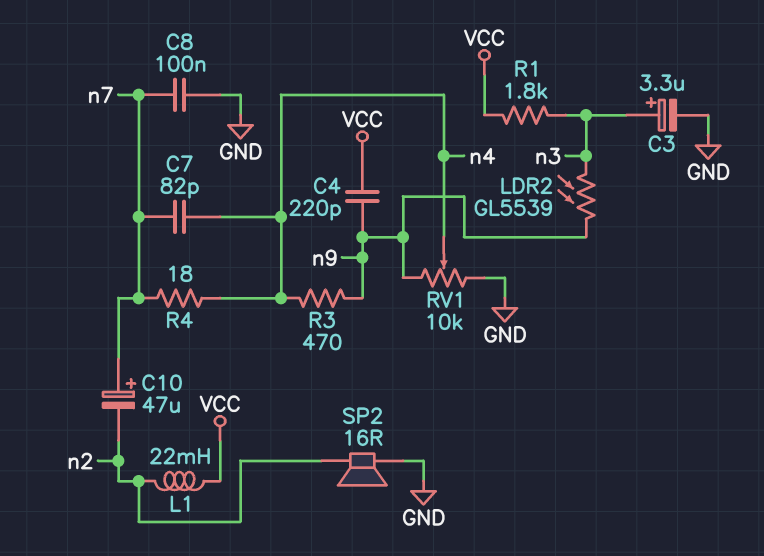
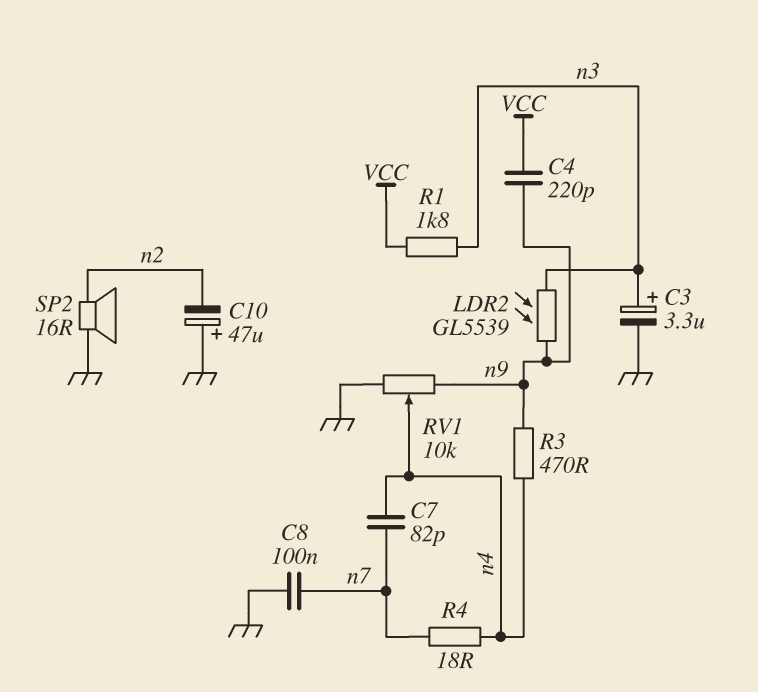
C10: 47uF (plus n7, minus n2) -> 47uF (plus GND, minus n2)
L1: 22mH (VCC, n2) -> none

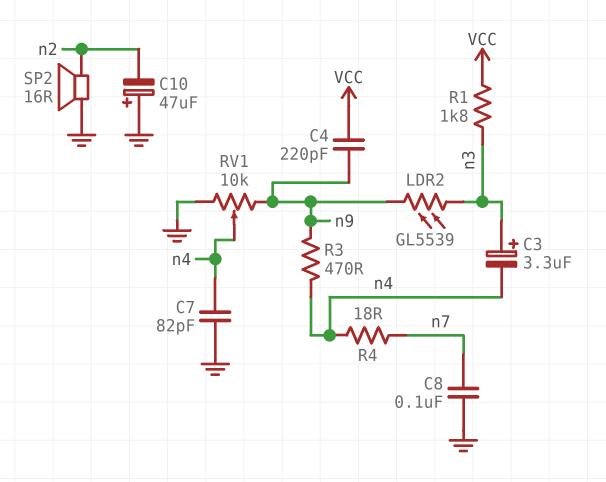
C3: 3.3uF (plus n3, minus GND) -> 3.3uF (plus n3, minus n4)
C7: 82pF (n4, n7) -> 82pF (GND, n4)

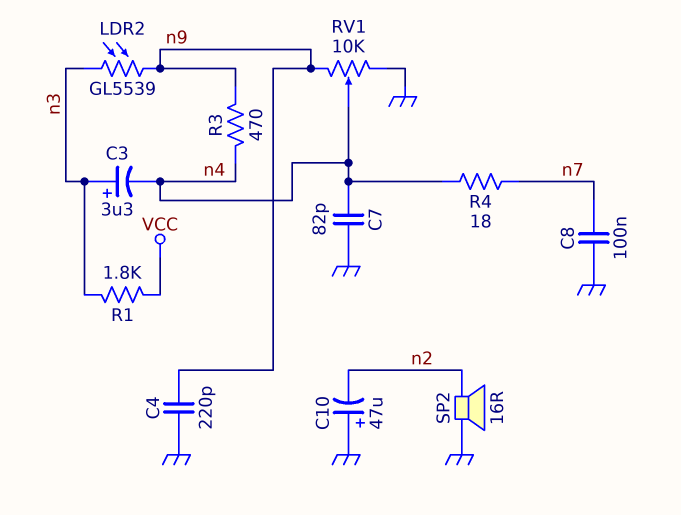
C4: 220pF (VCC, n9) -> 220pF (GND, n9)

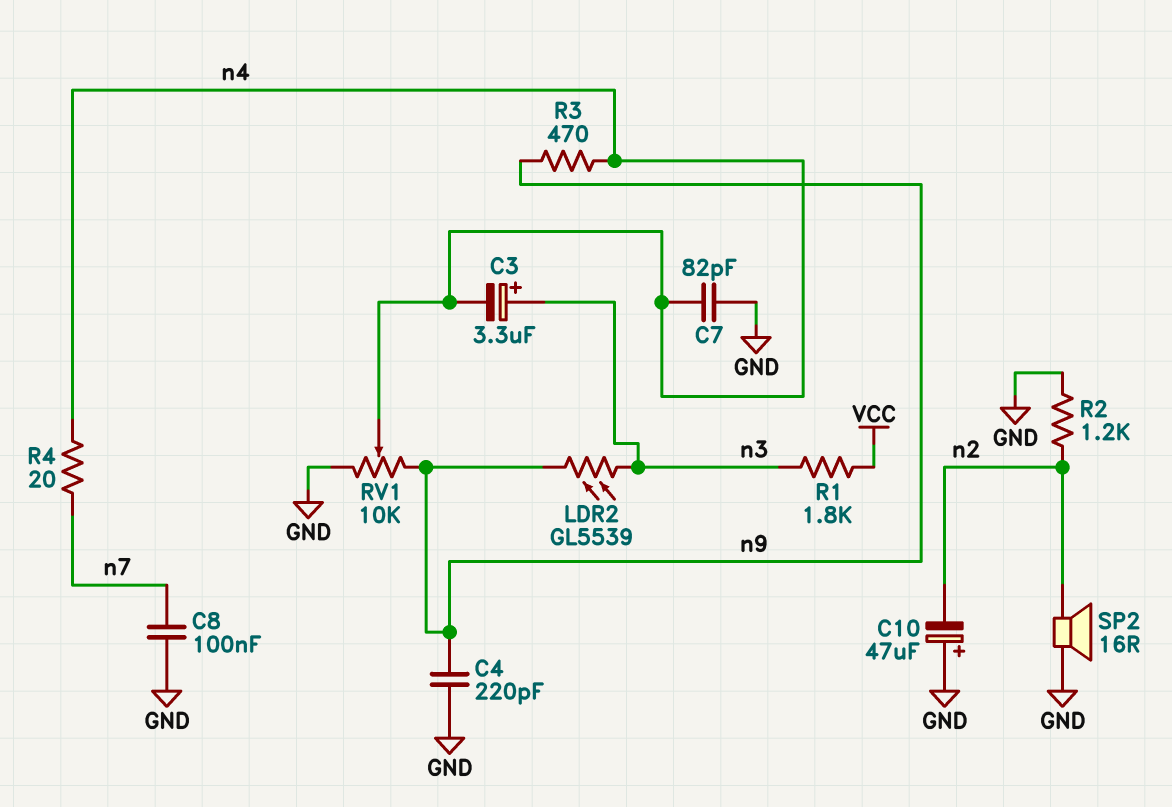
R2: none -> 1.2k (GND, n2)
R4: 18 (n4, n7) -> 20 (n4, n7)

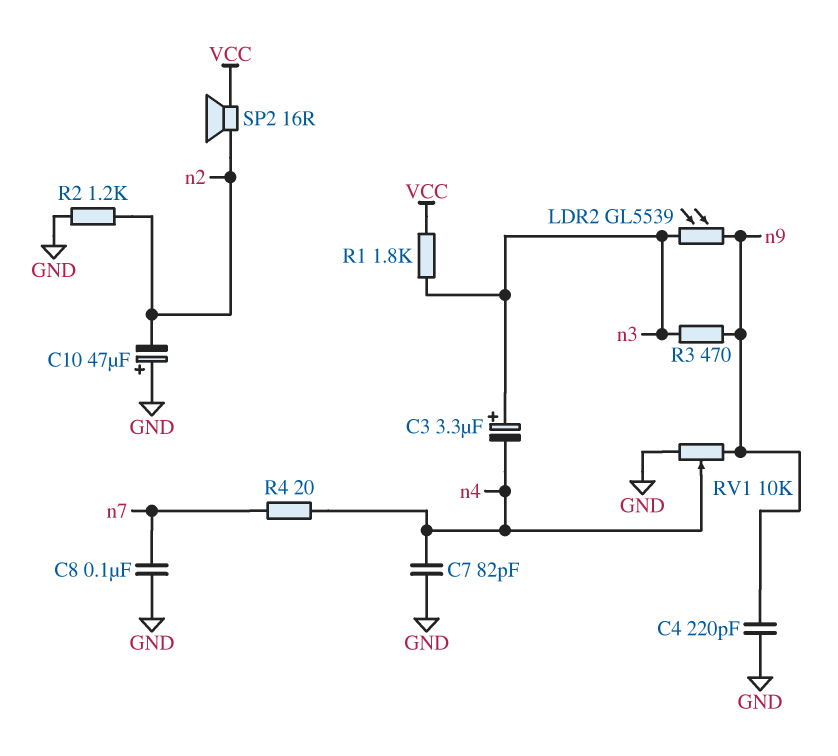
R3: 470 (n4, n9) -> 470 (n3, n9)
SP2: speaker 16R (GND, n2) -> speaker 16R (VCC, n2)

